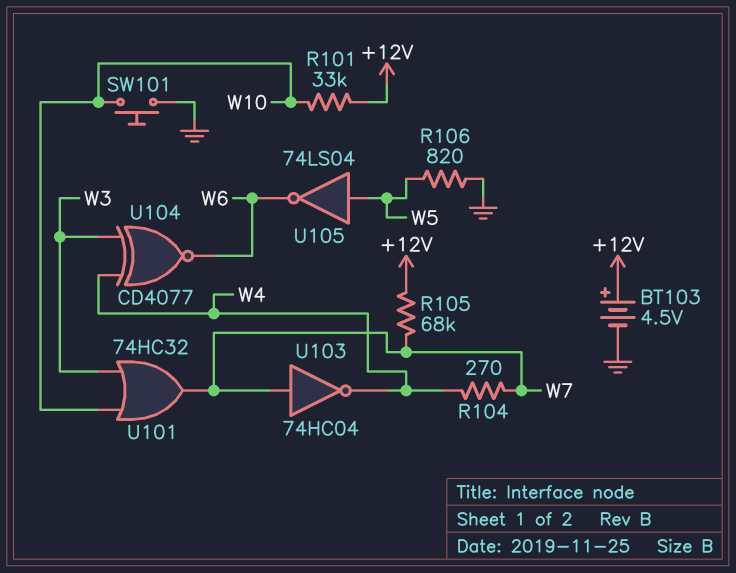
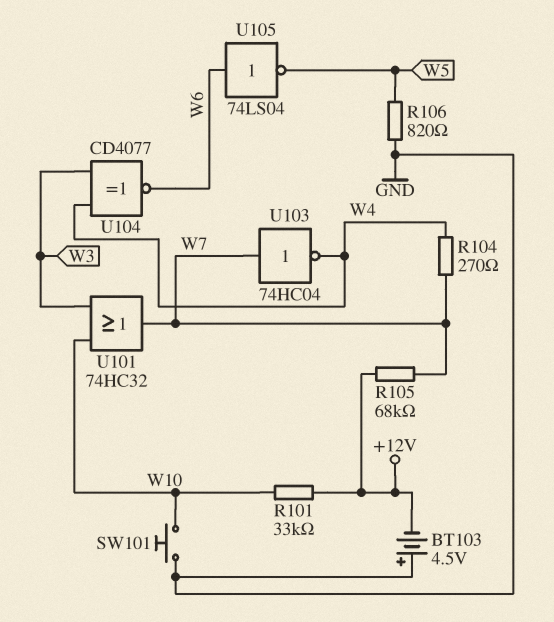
BT103: 4.5V (plus +12V, minus GND) -> 4.5V (plus GND, minus +12V)
U105: NOT 74LS04 (in W5, out W6) -> NOT 74LS04 (in W6, out W5)

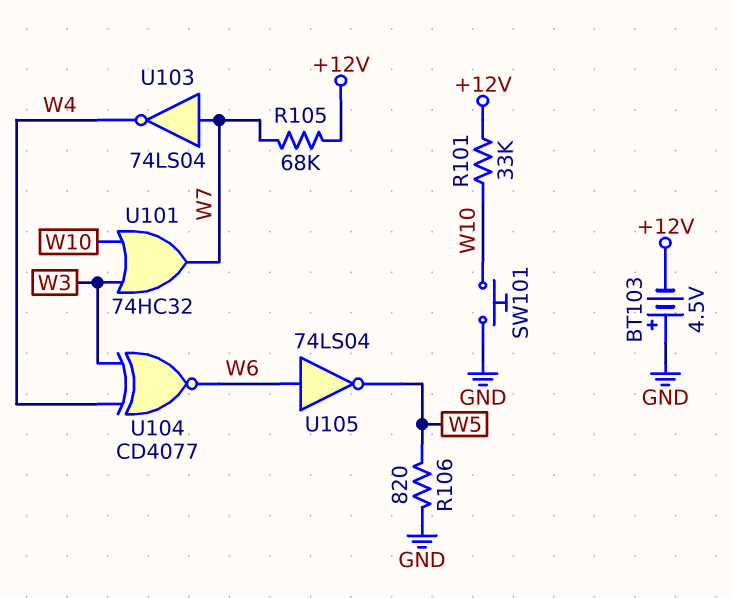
R104: 270 (W4, W7) -> none
U103: NOT 74HC04 (in W7, out W4) -> NOT 74LS04 (in W7, out W4)

